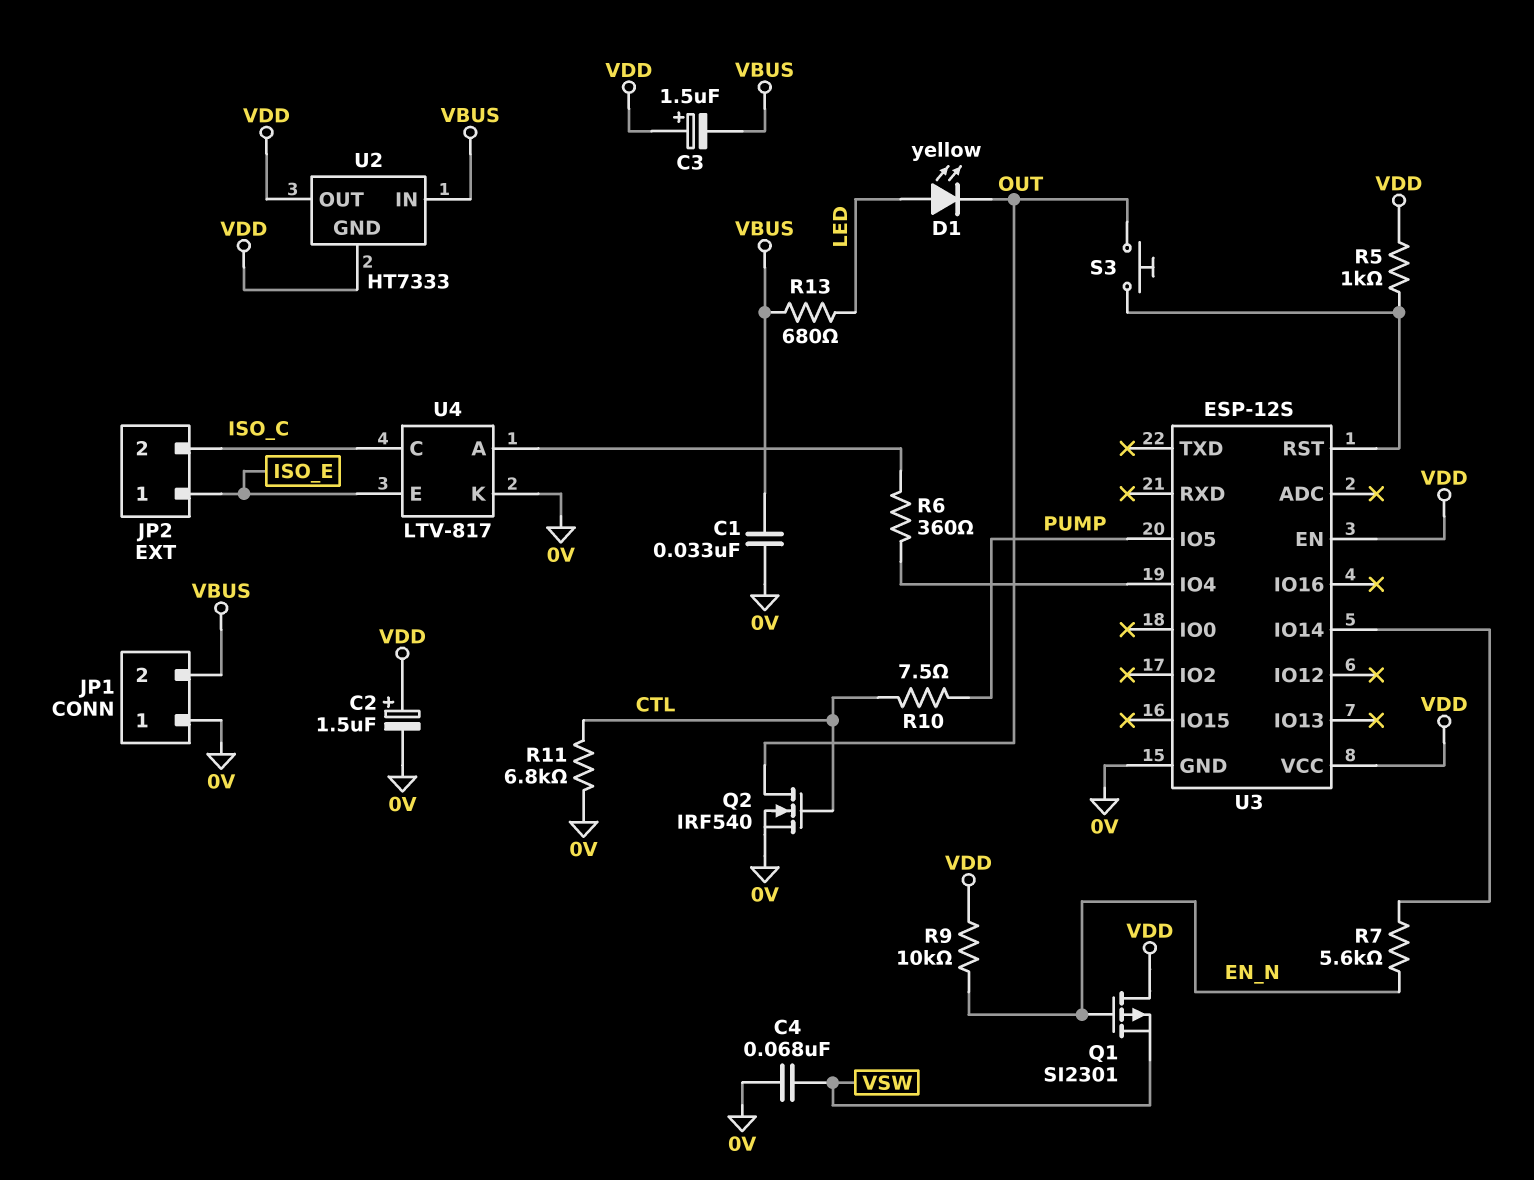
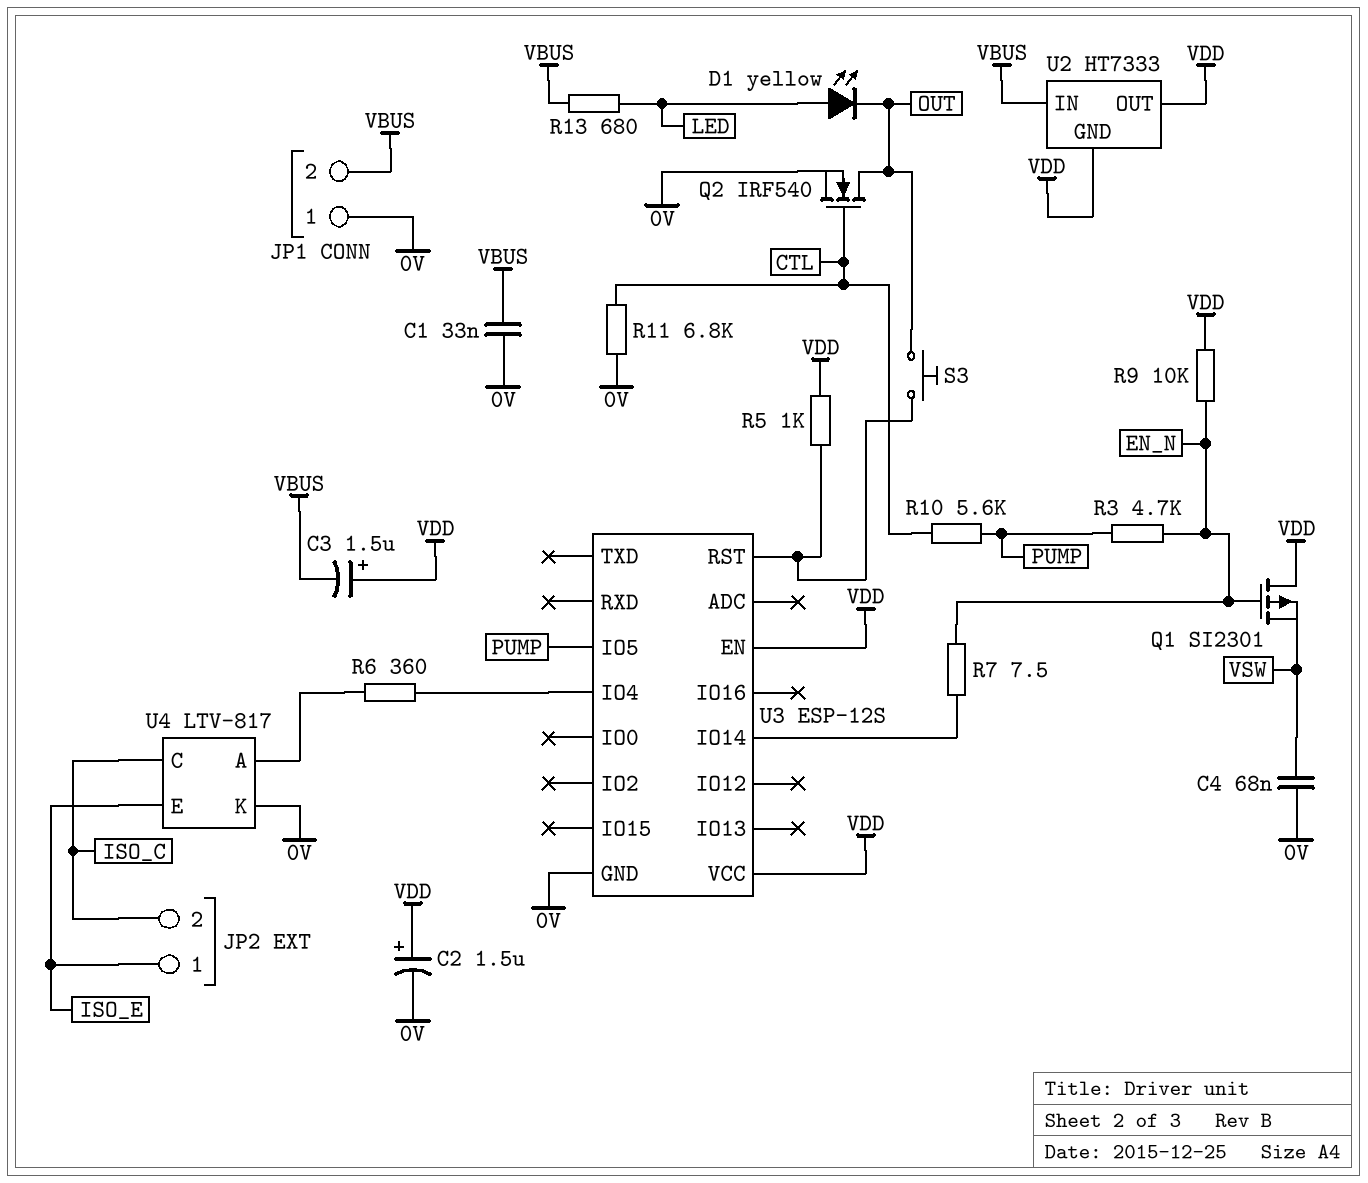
R3: none -> 4.7k (EN_N, PUMP)
R7: 5.6k (EN_N, U3/IO14) -> 7.5 (EN_N, U3/IO14)
R10: 7.5 (CTL, PUMP) -> 5.6k (CTL, PUMP)

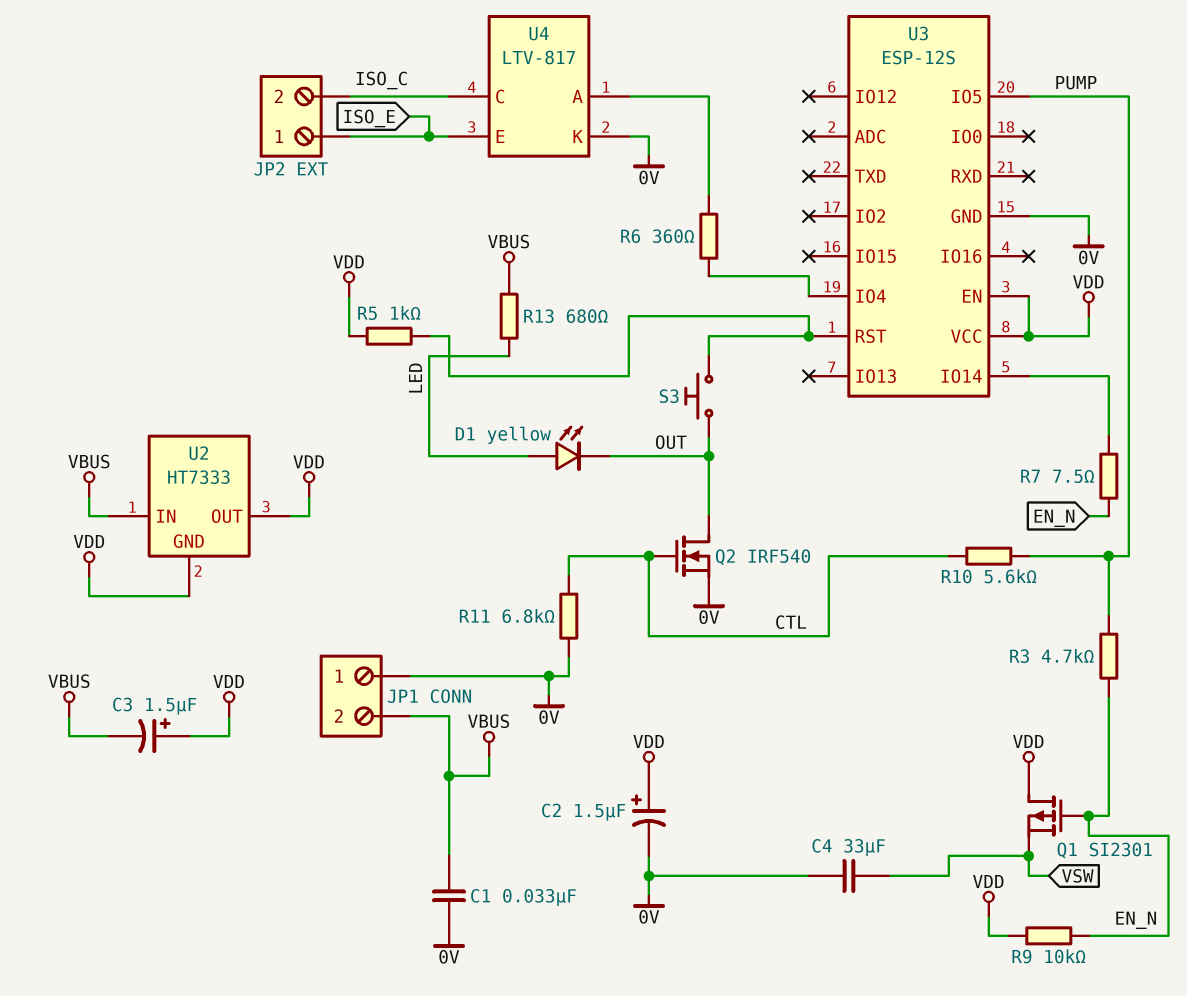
C4: 68nF (0V, VSW) -> 33uF (0V, VSW)

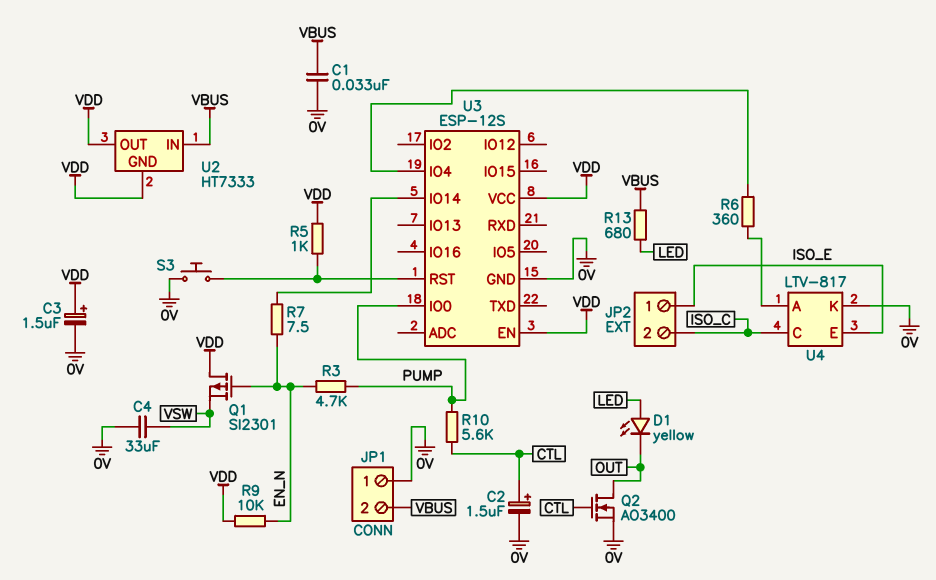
C2: 1.5uF (plus VDD, minus 0V) -> 1.5uF (plus CTL, minus 0V)
C3: 1.5uF (plus VDD, minus VBUS) -> 1.5uF (plus VDD, minus 0V)
Q2: NMOS IRF540 (G CTL, D OUT, S 0V) -> NMOS AO3400 (G CTL, D OUT, S 0V)
R11: 6.8k (0V, CTL) -> none
S3: button (OUT, U3/RST) -> button (0V, U3/RST)
U3 pin IO0: none -> PUMP
U3 pin IO5: PUMP -> none

